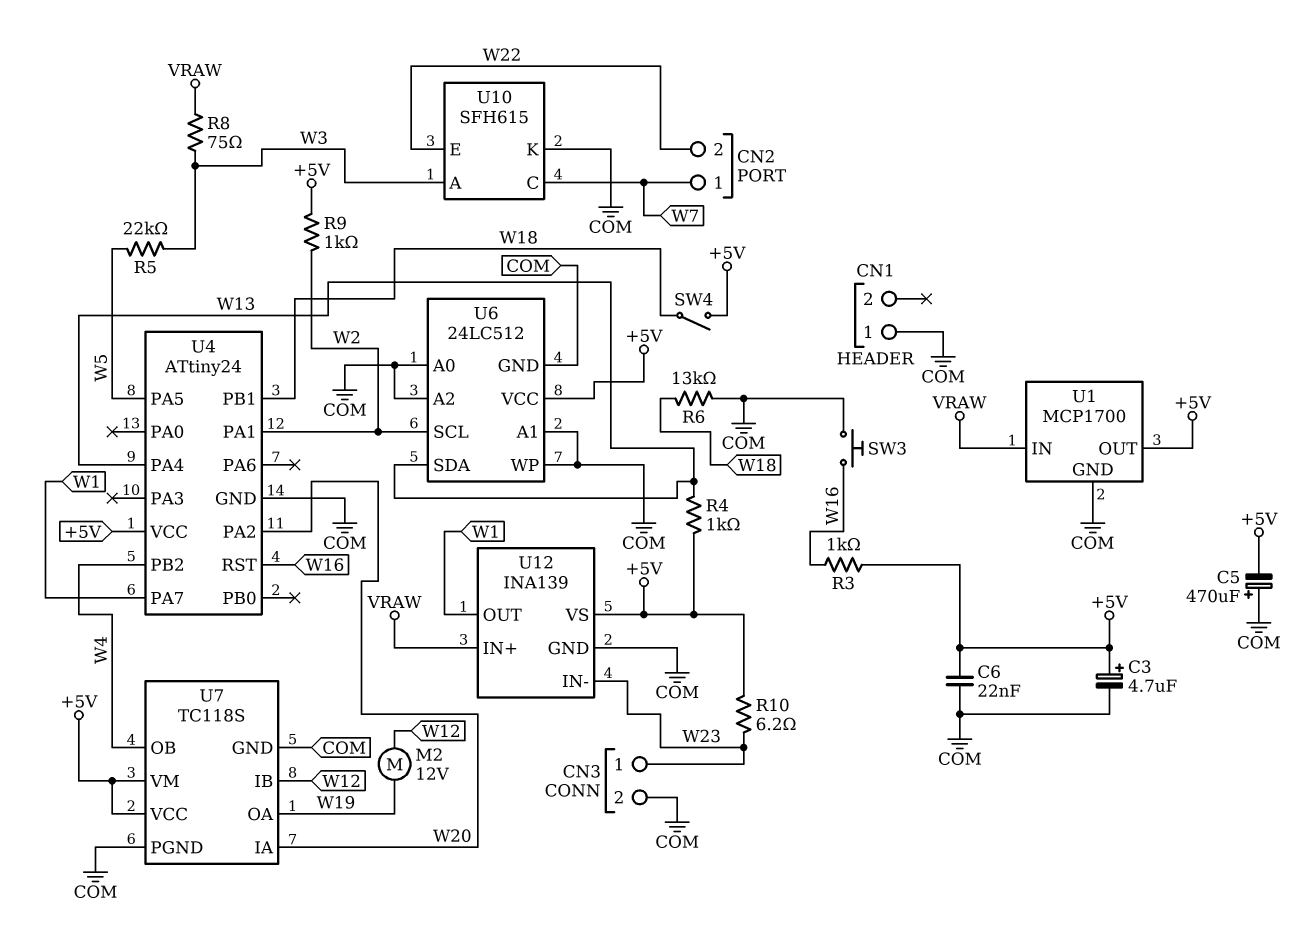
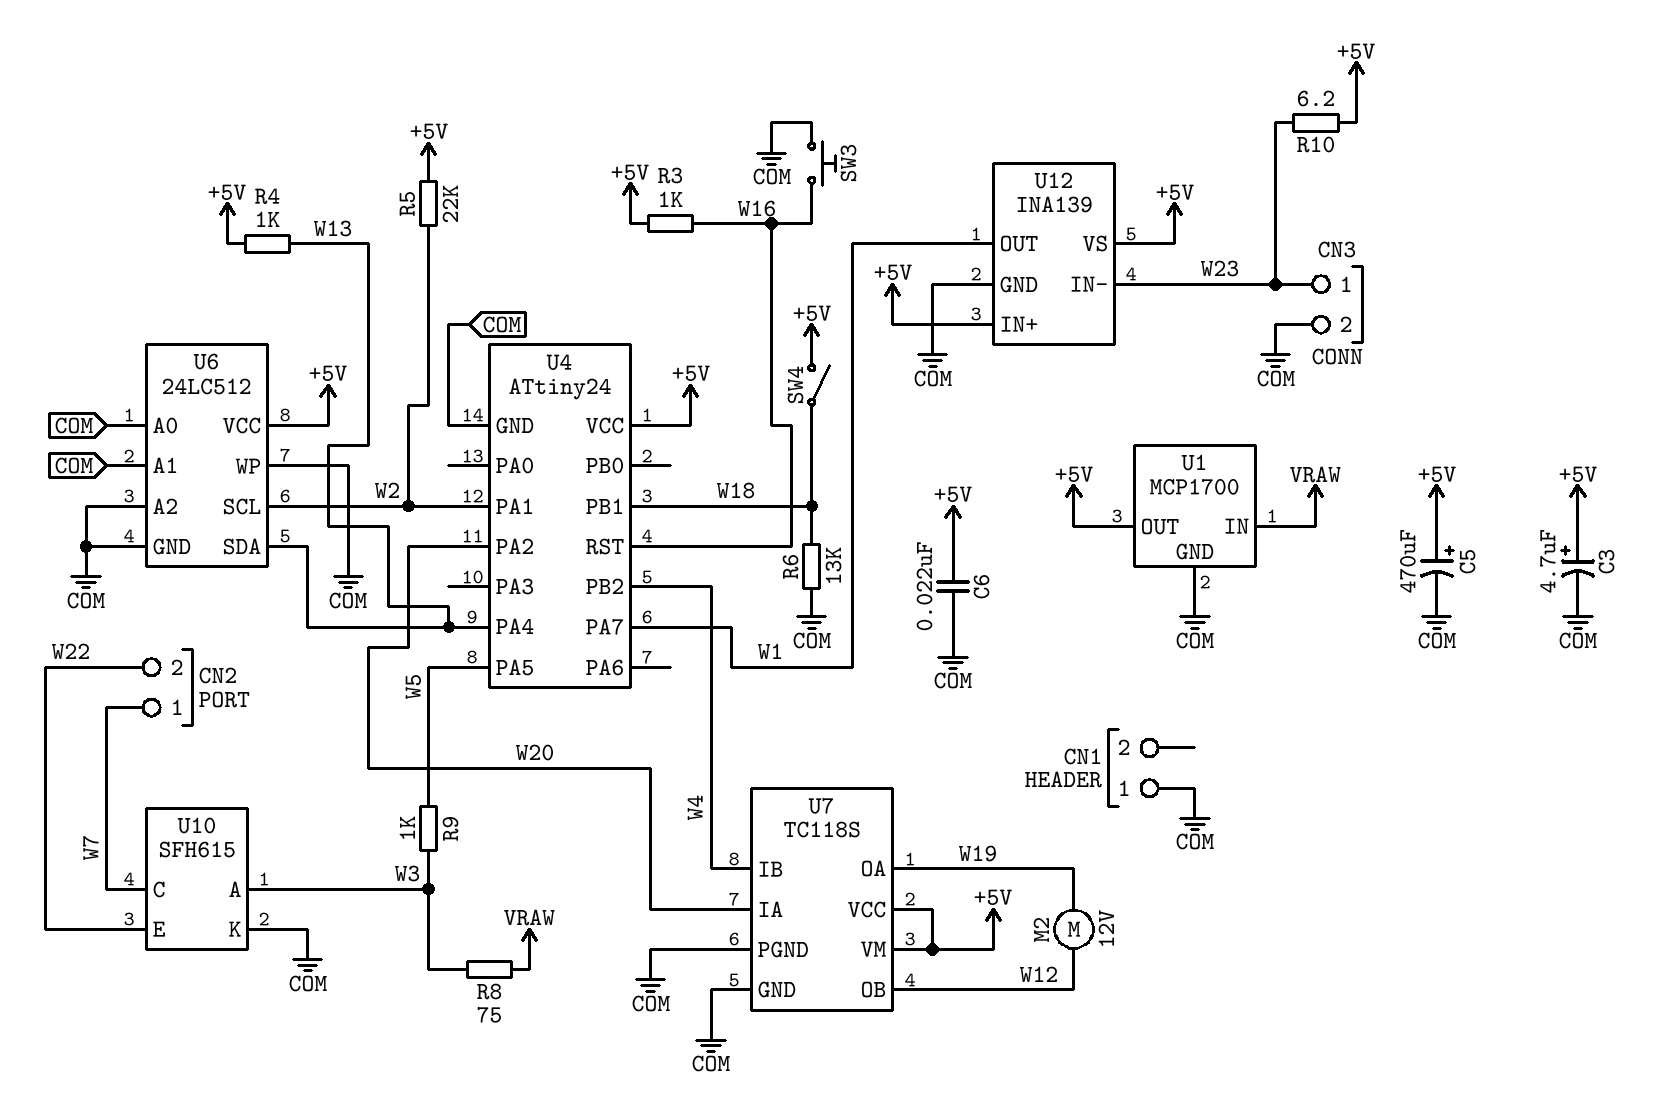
C5: 470uF (plus COM, minus +5V) -> 470uF (plus +5V, minus COM)
R5: 22k (W3, W5) -> 22k (+5V, W2)
R9: 1k (+5V, W2) -> 1k (W3, W5)
U7 pin IB: W12 -> W4
U7 pin OB: W4 -> W12
U12 pin IN+: VRAW -> +5V

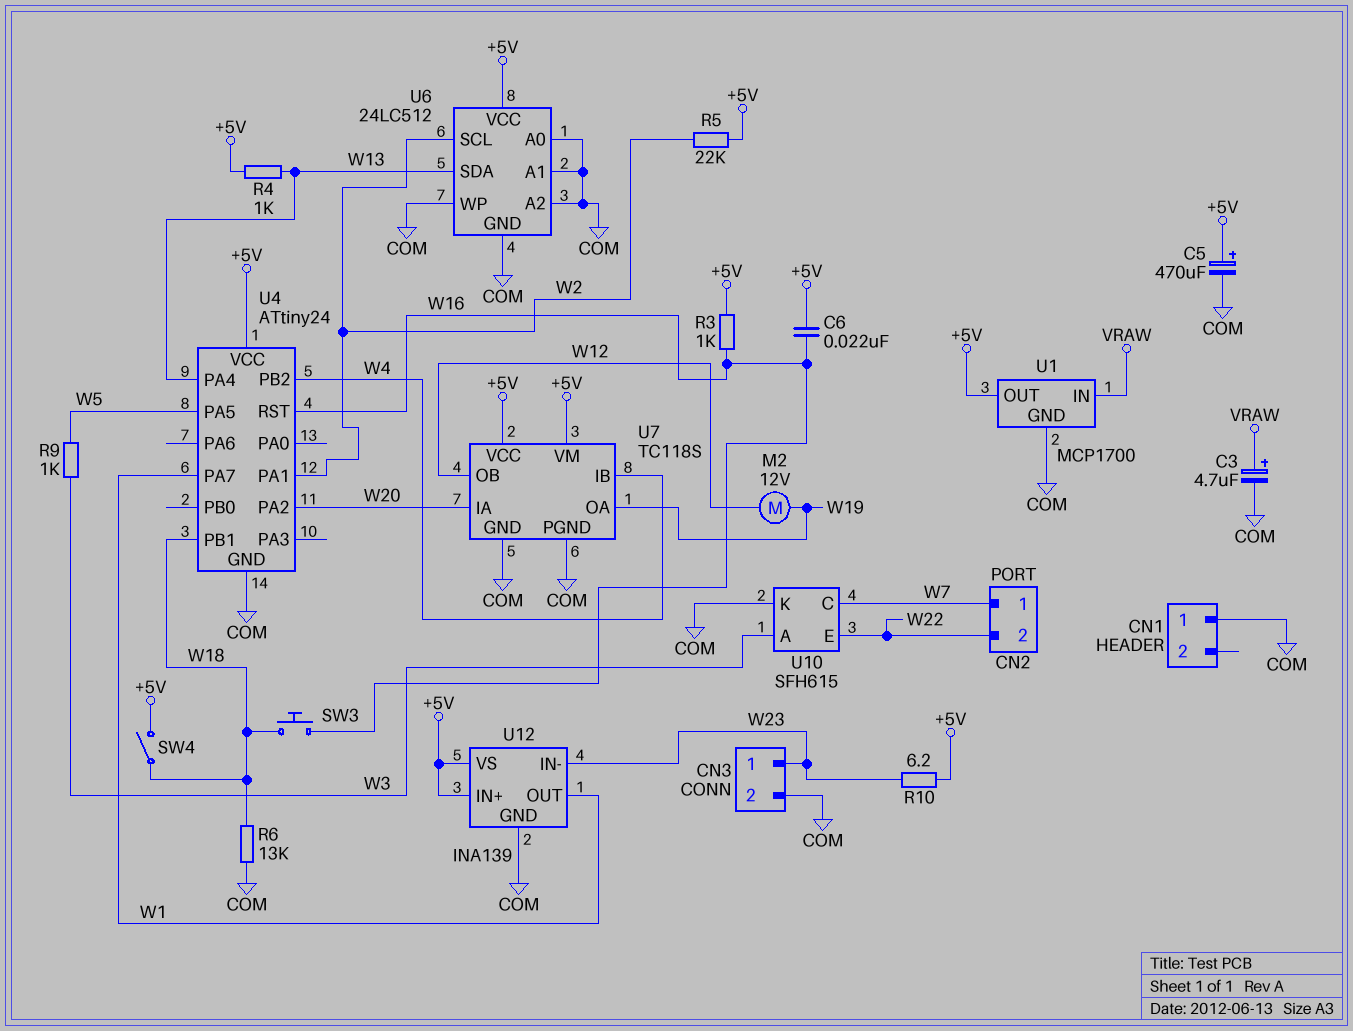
C3: 4.7uF (plus +5V, minus COM) -> 4.7uF (plus VRAW, minus COM)
C6: 22nF (+5V, COM) -> 22nF (+5V, W16)
R8: 75 (VRAW, W3) -> none
SW3: button (COM, W16) -> button (W16, W18)

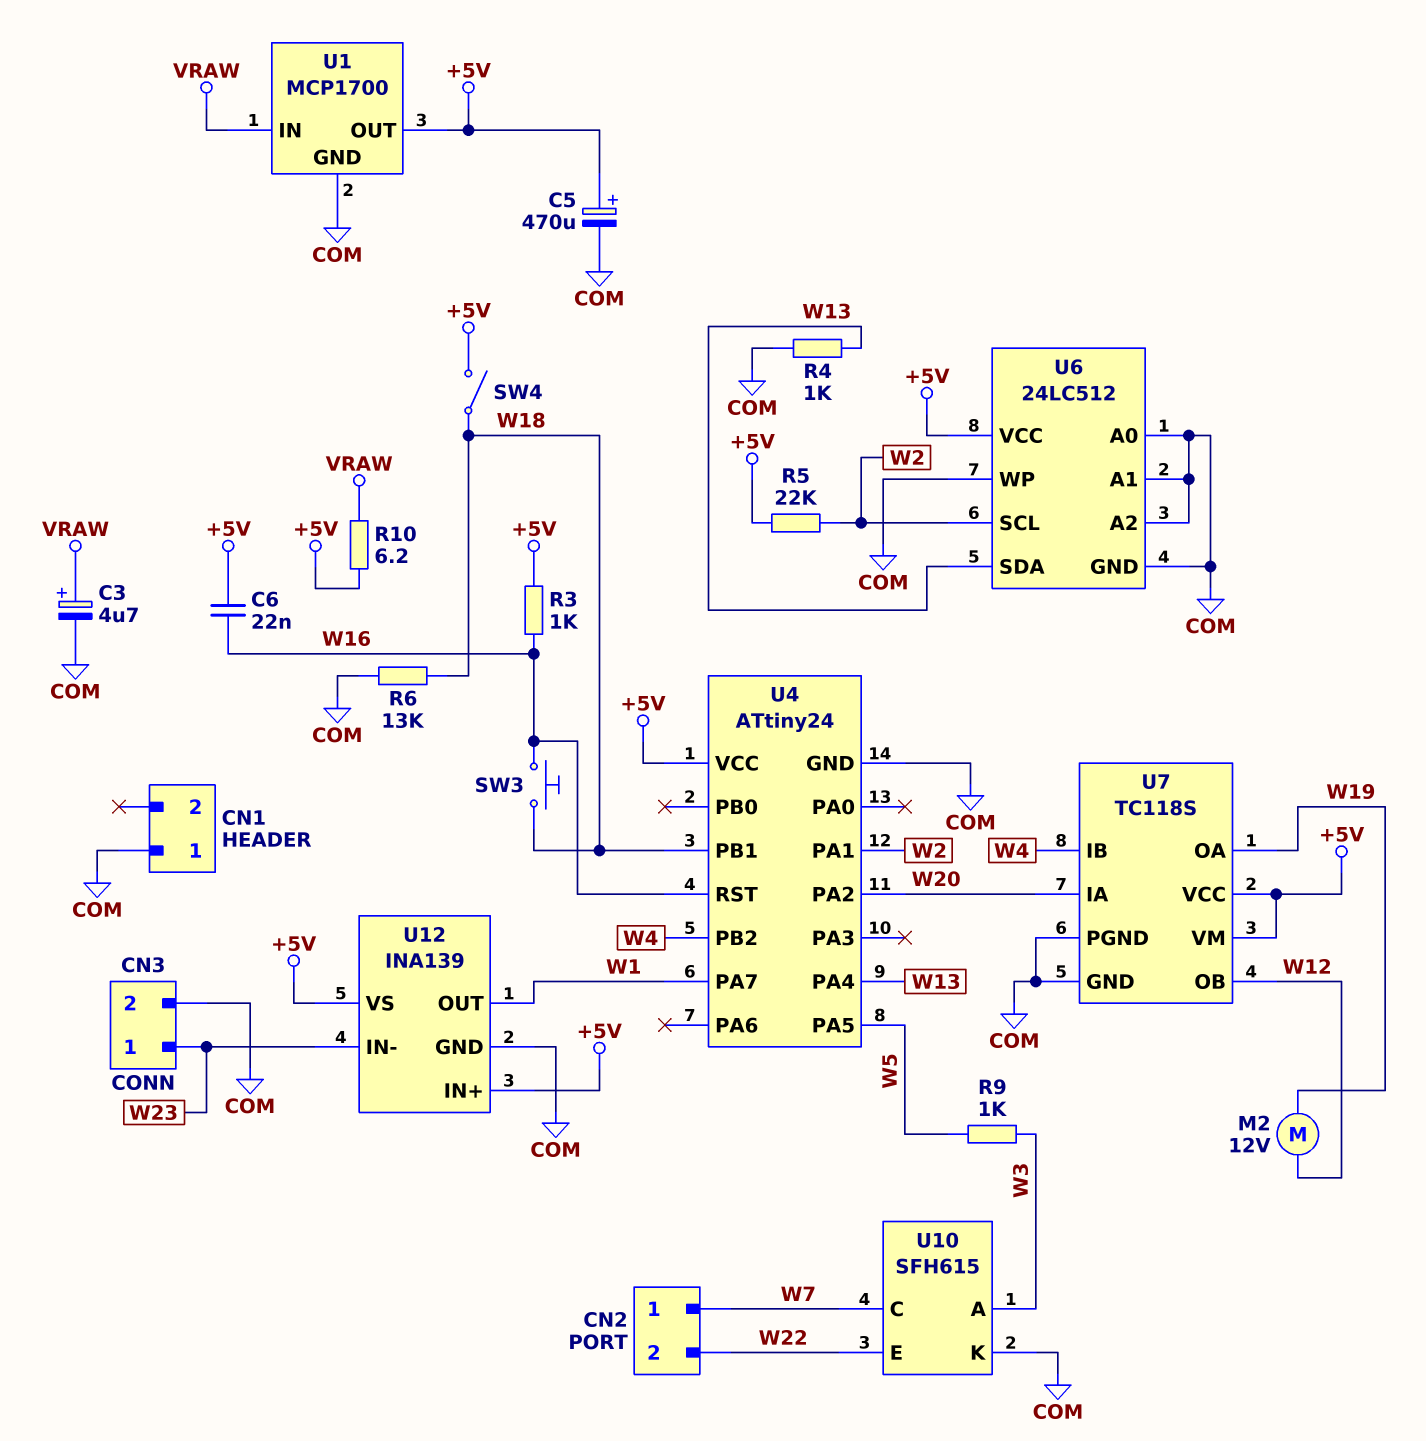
R4: 1k (+5V, W13) -> 1k (COM, W13)
R10: 6.2 (+5V, W23) -> 6.2 (+5V, VRAW)

